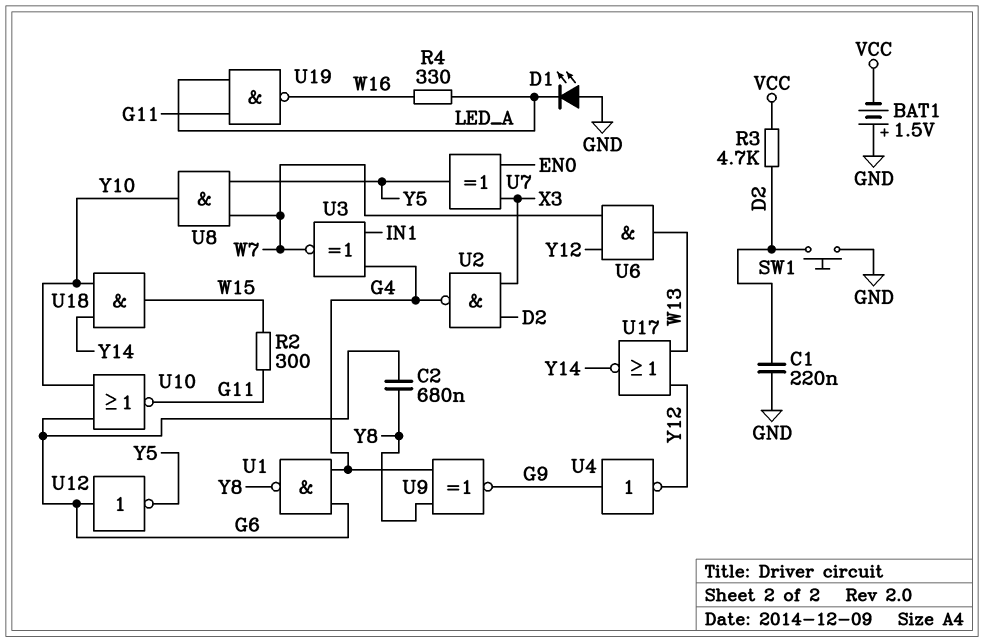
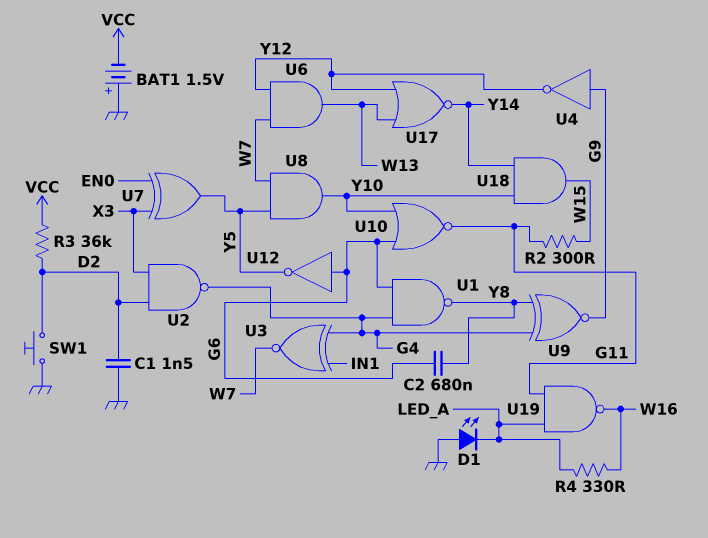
C1: 220nF (D2, GND) -> 1.5nF (D2, GND)
R3: 4.7k (D2, VCC) -> 36k (D2, VCC)

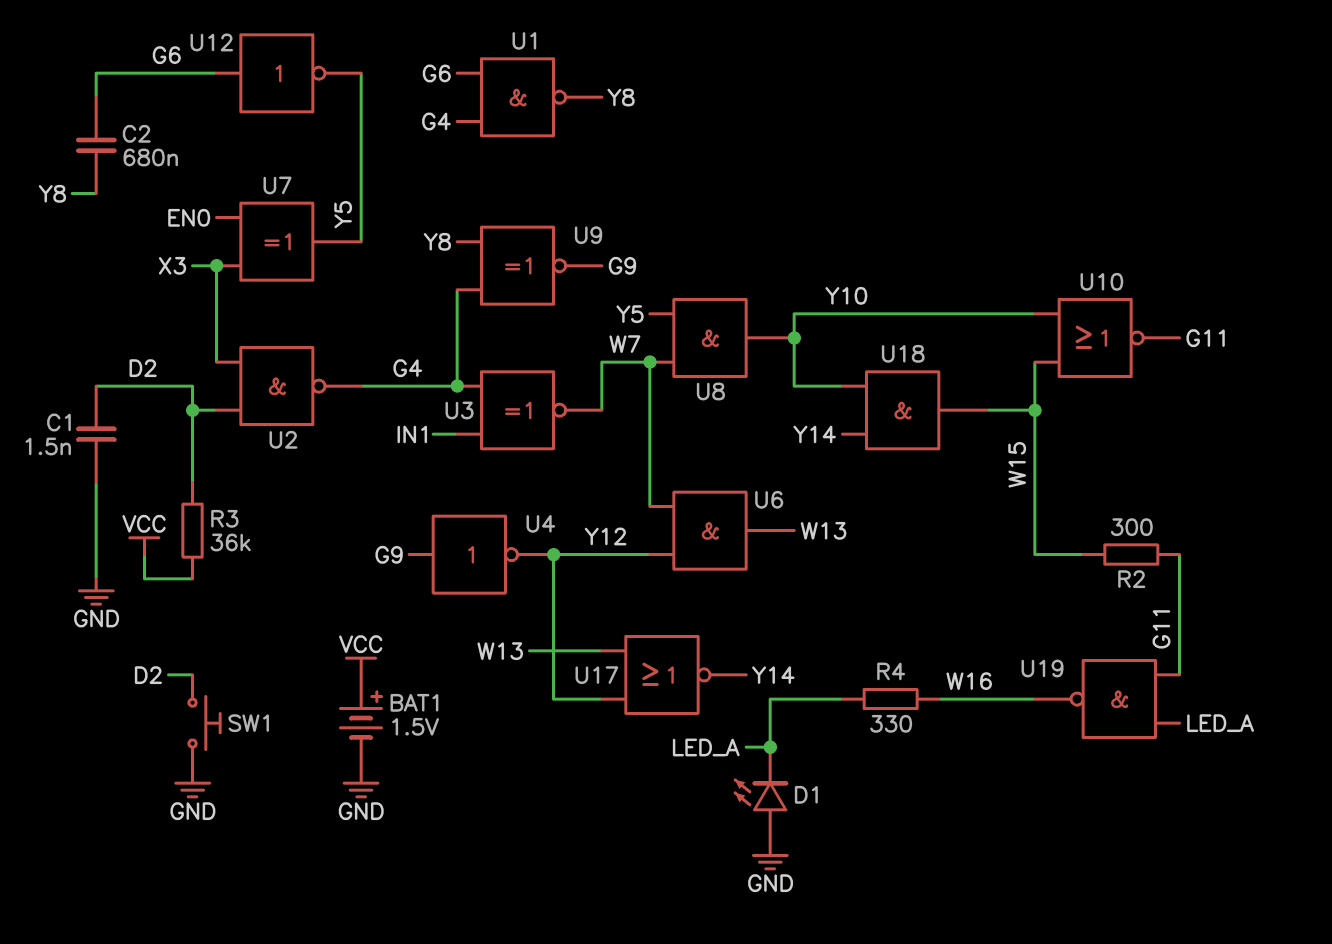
BAT1: 1.5V (plus GND, minus VCC) -> 1.5V (plus VCC, minus GND)
U10: NOR (in G6, in Y10, out G11) -> NOR (in W15, in Y10, out G11)

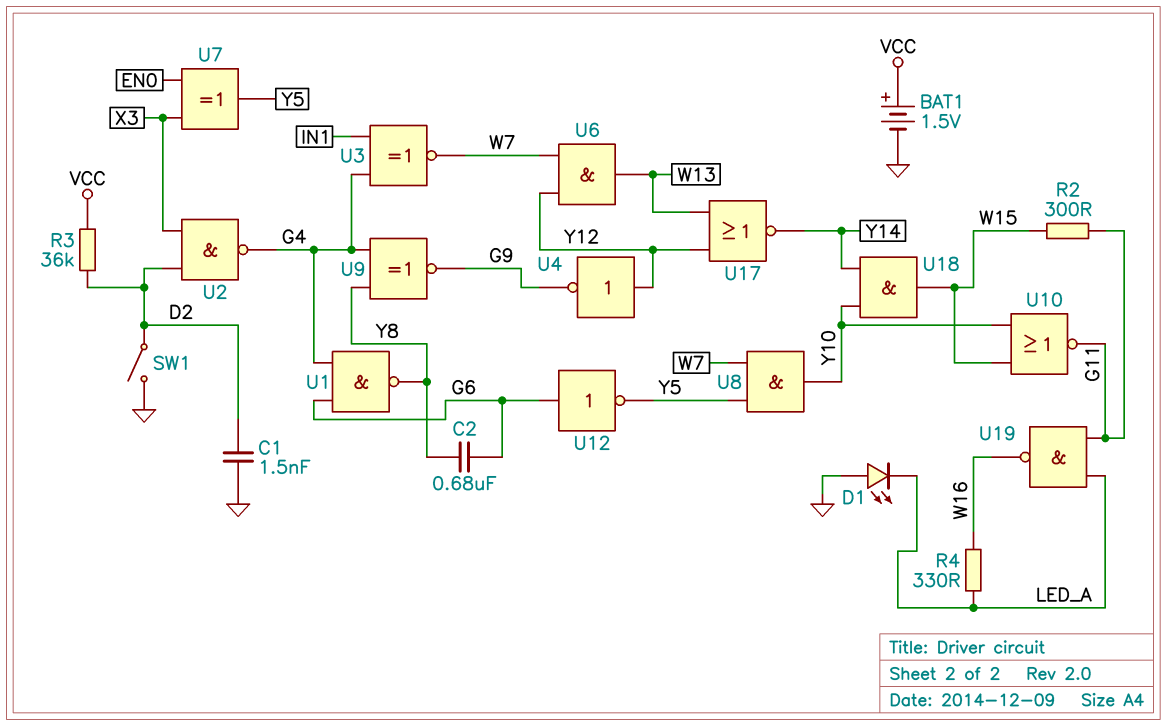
SW1: button (D2, GND) -> switch (D2, GND)
U4: NOT (in G9, out Y12) -> NOT (in Y12, out G9)

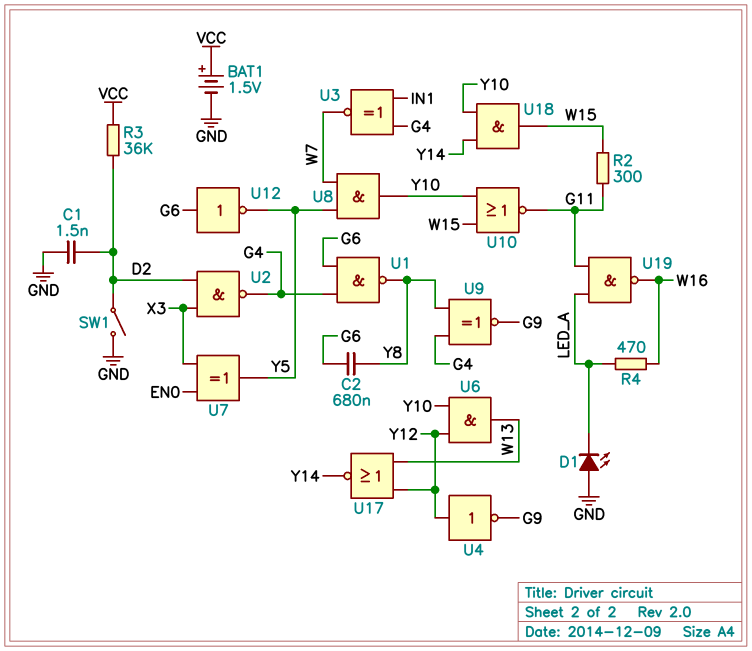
R4: 330 (LED_A, W16) -> 470 (LED_A, W16)
U6: AND (in W7, in Y12, out W13) -> AND (in Y10, in Y12, out W13)

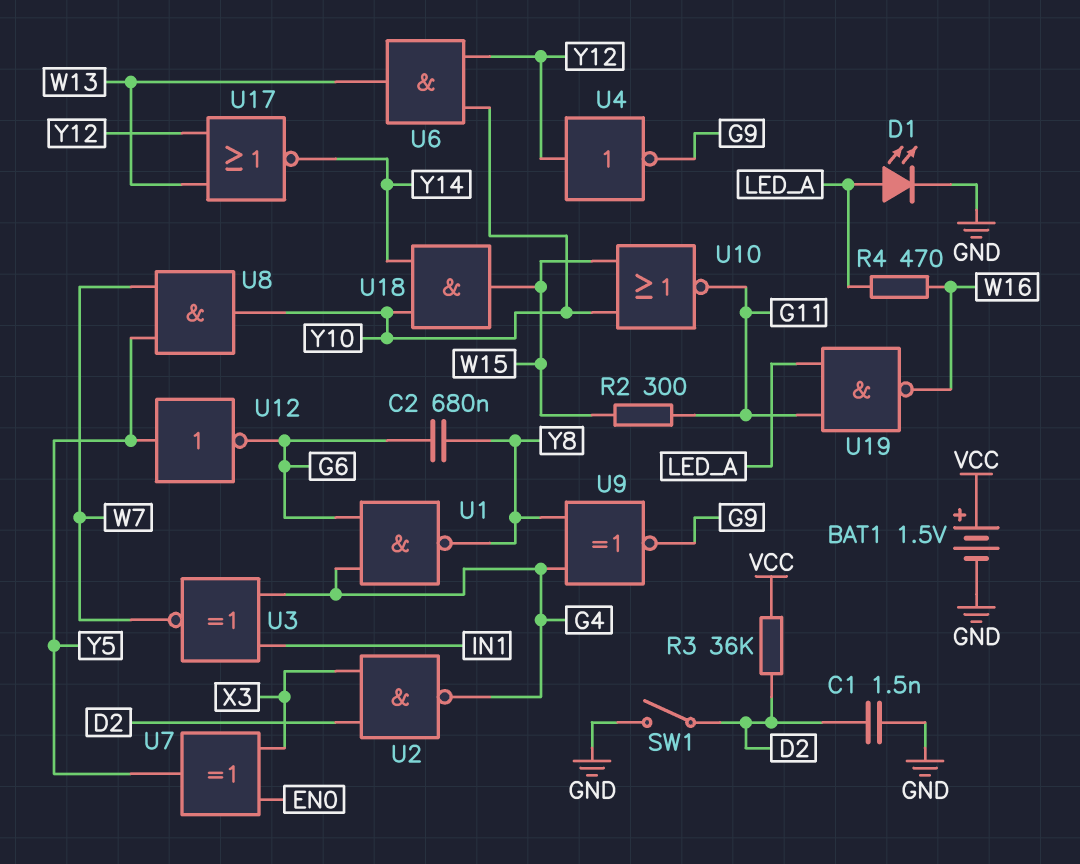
D1: LED (A GND, K LED_A) -> LED (A LED_A, K GND)
U12: NOT (in G6, out Y5) -> NOT (in Y5, out G6)

